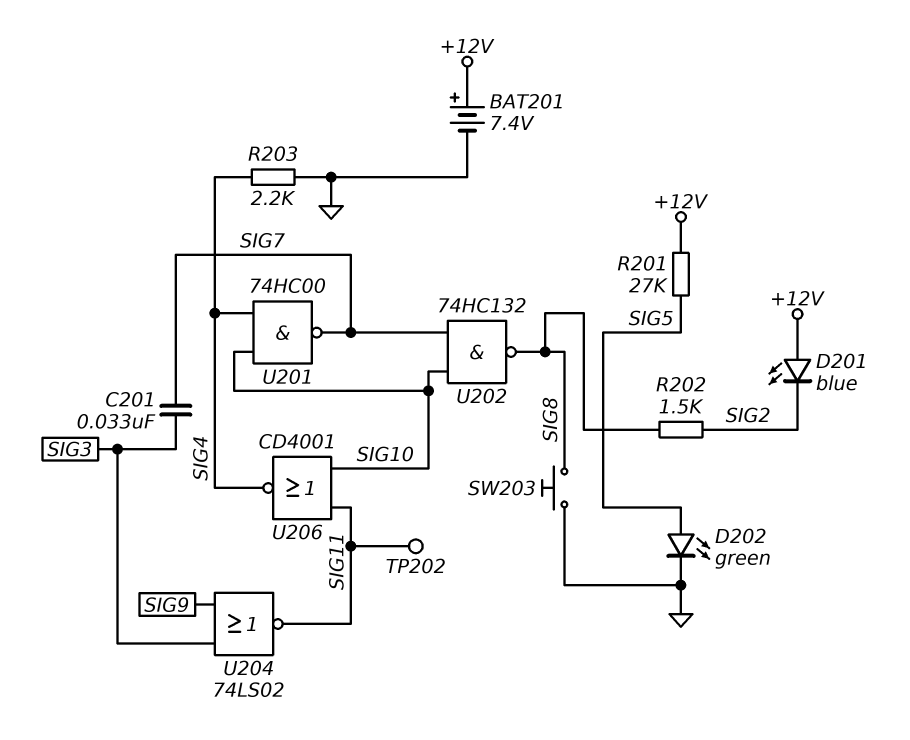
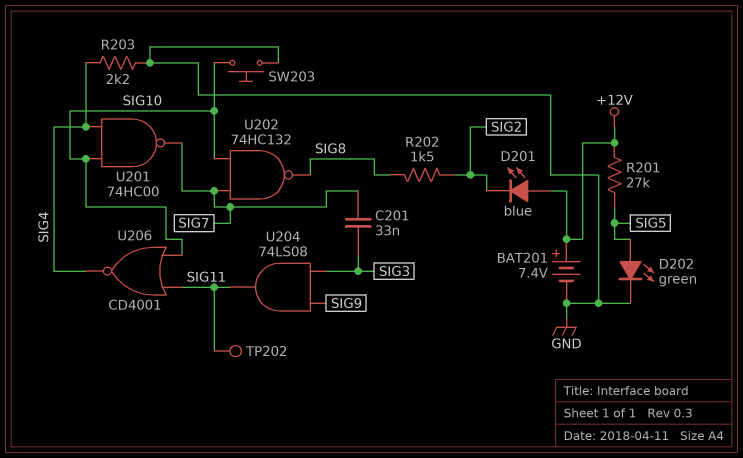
SW203: button (GND, SIG8) -> button (GND, SIG10)
U204: NOR 74LS02 (in SIG3, in SIG9, out SIG11) -> AND 74LS08 (in SIG3, in SIG9, out SIG11)

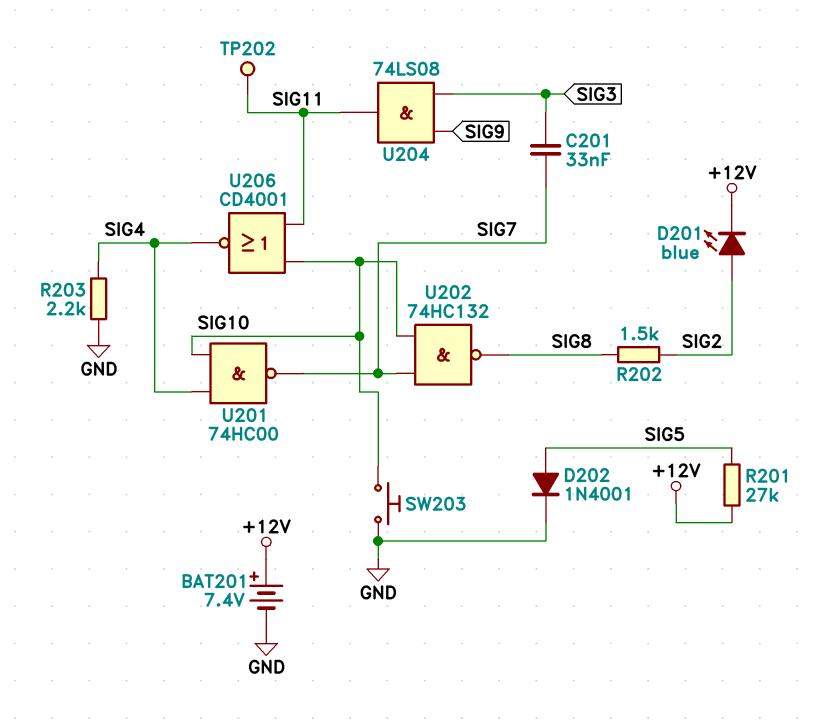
D201: LED blue (A +12V, K SIG2) -> LED blue (A SIG2, K +12V)
D202: LED green (A SIG5, K GND) -> diode 1N4001 (A SIG5, K GND)

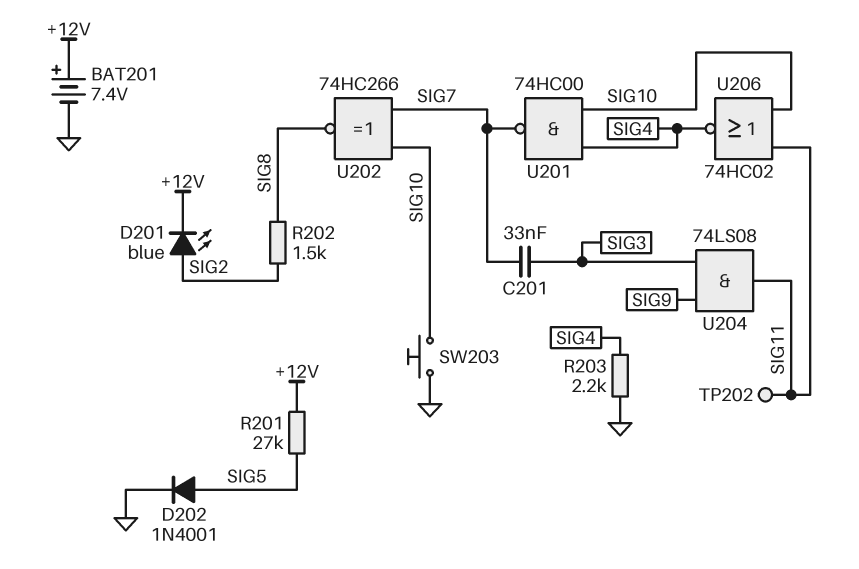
U202: NAND 74HC132 (in SIG7, in SIG10, out SIG8) -> XNOR 74HC266 (in SIG7, in SIG10, out SIG8)
U206: NOR CD4001 (in SIG10, in SIG11, out SIG4) -> NOR 74HC02 (in SIG10, in SIG11, out SIG4)

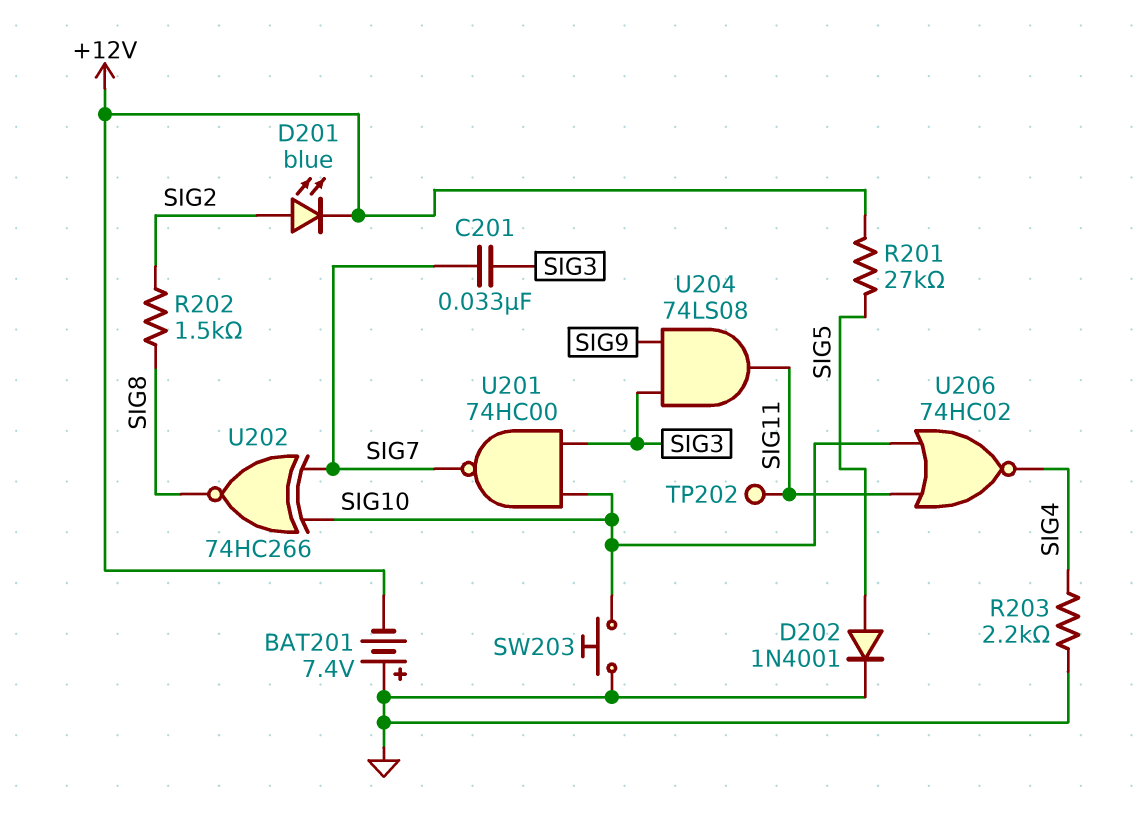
BAT201: 7.4V (plus +12V, minus GND) -> 7.4V (plus GND, minus +12V)
U201: NAND 74HC00 (in SIG4, in SIG10, out SIG7) -> NAND 74HC00 (in SIG3, in SIG10, out SIG7)

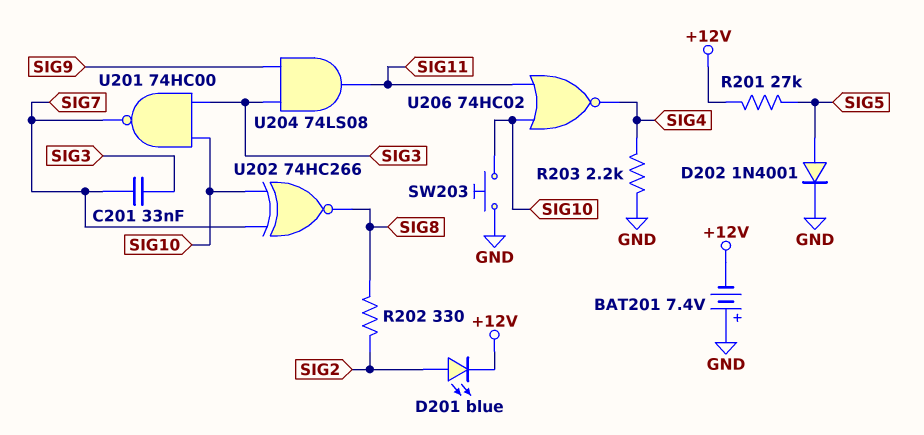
R202: 1.5k (SIG2, SIG8) -> 330 (SIG2, SIG8)
TP202: test point (SIG11) -> none

